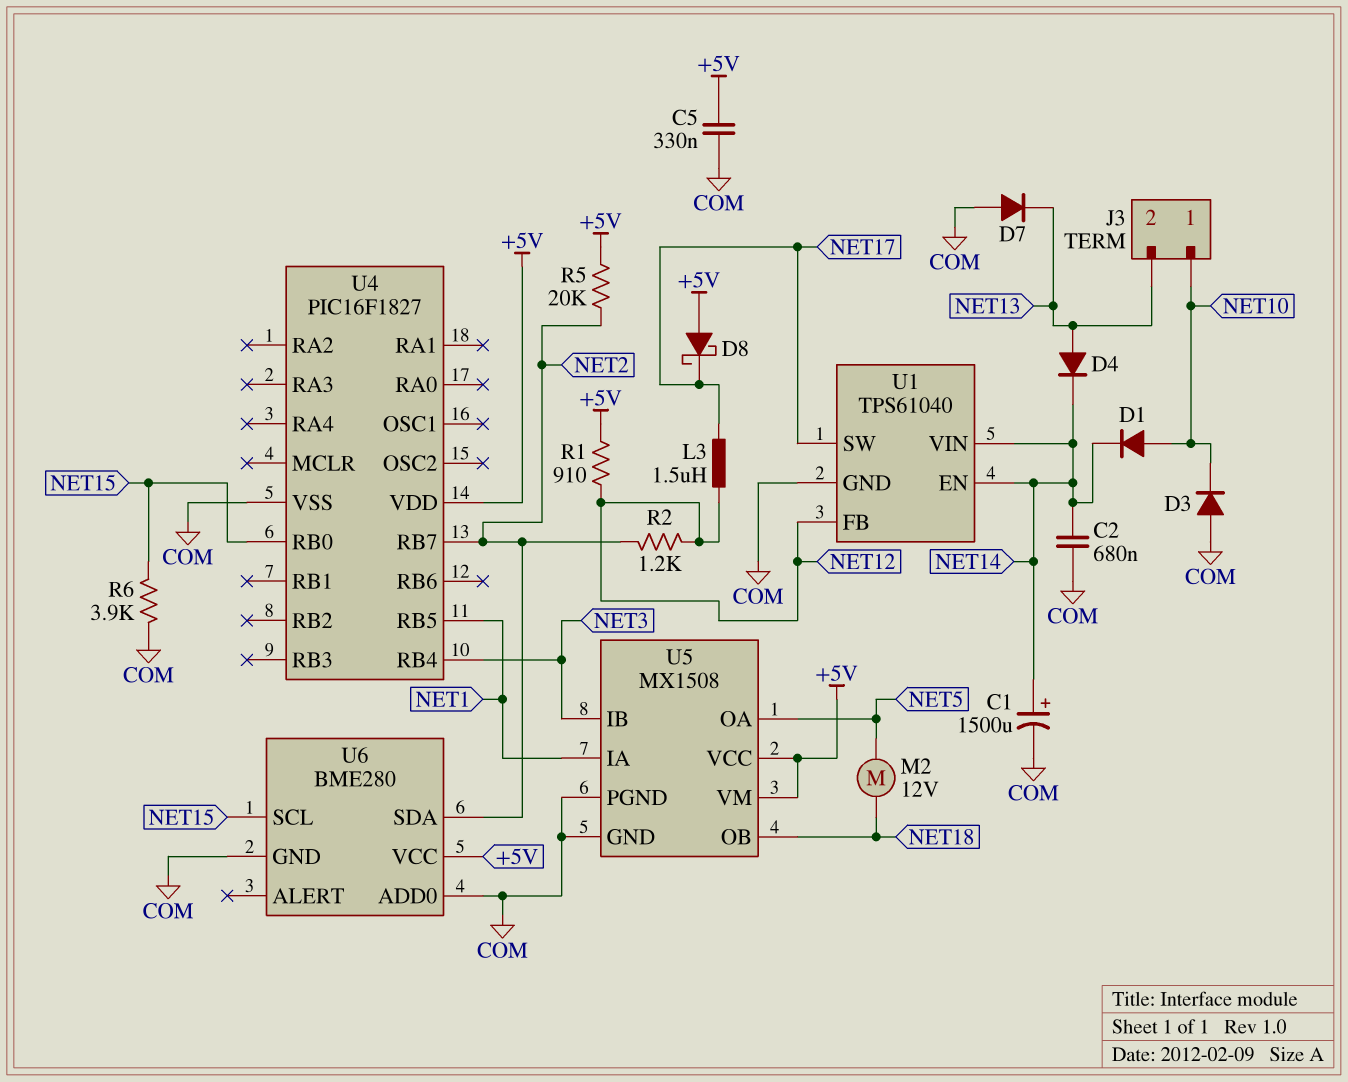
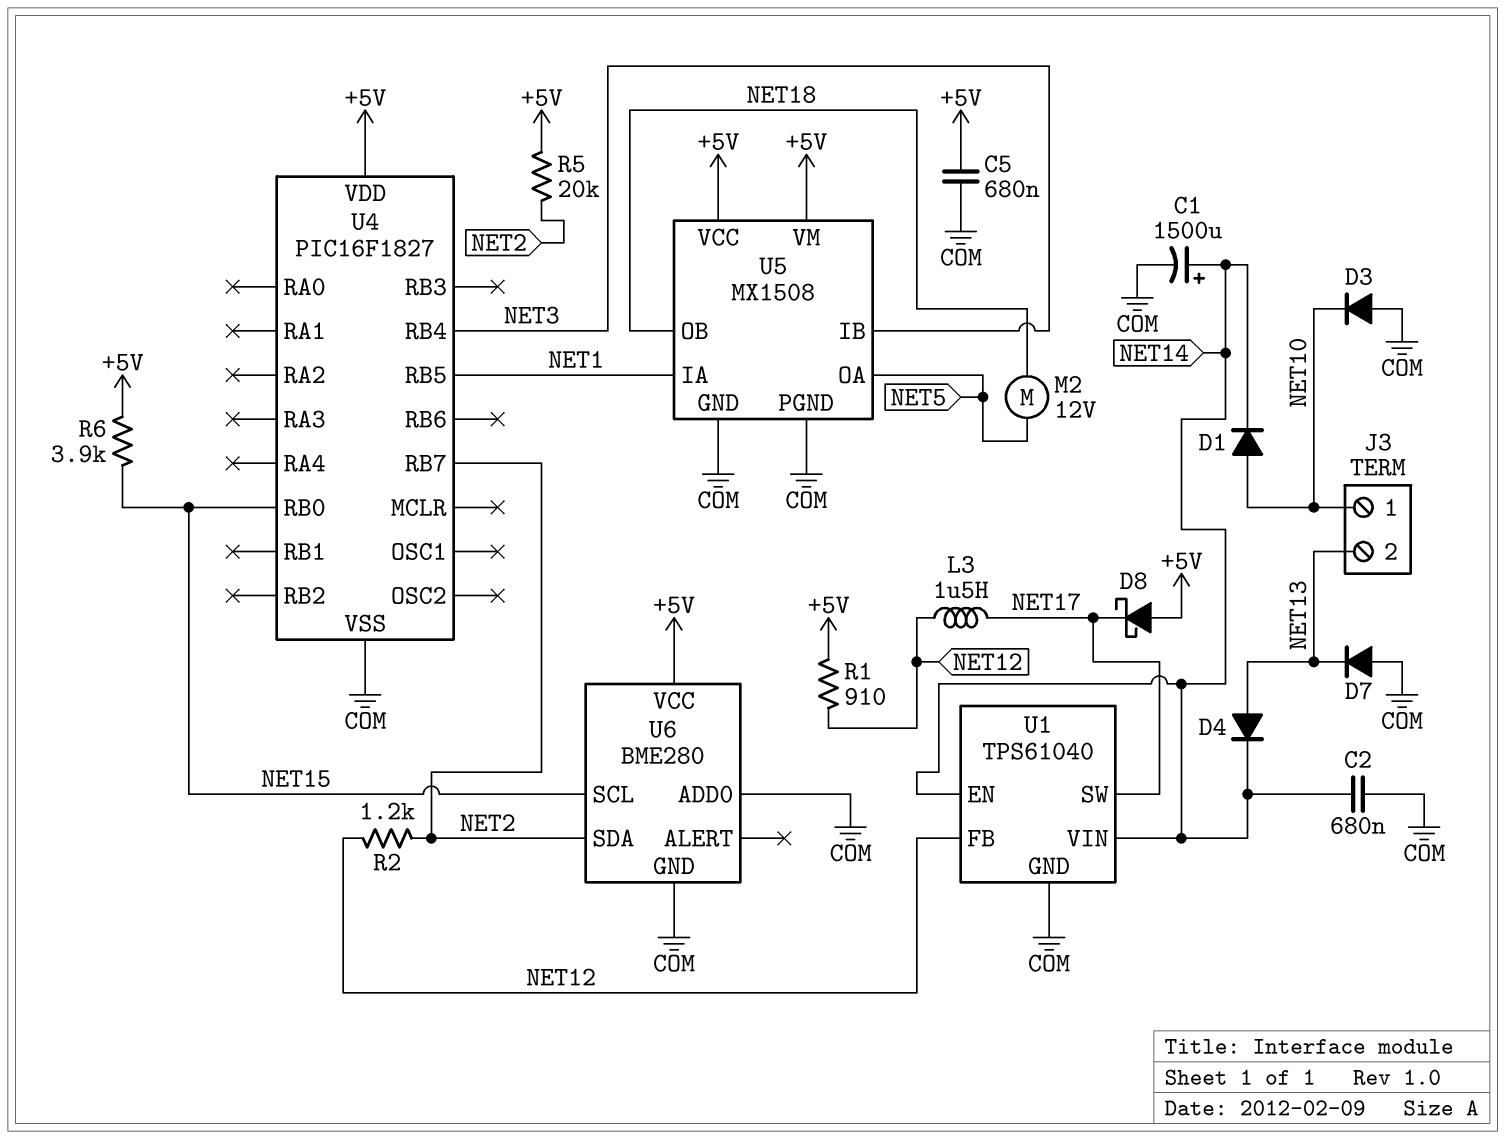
C5: 330nF (+5V, COM) -> 680nF (+5V, COM)
R6: 3.9k (COM, NET15) -> 3.9k (+5V, NET15)

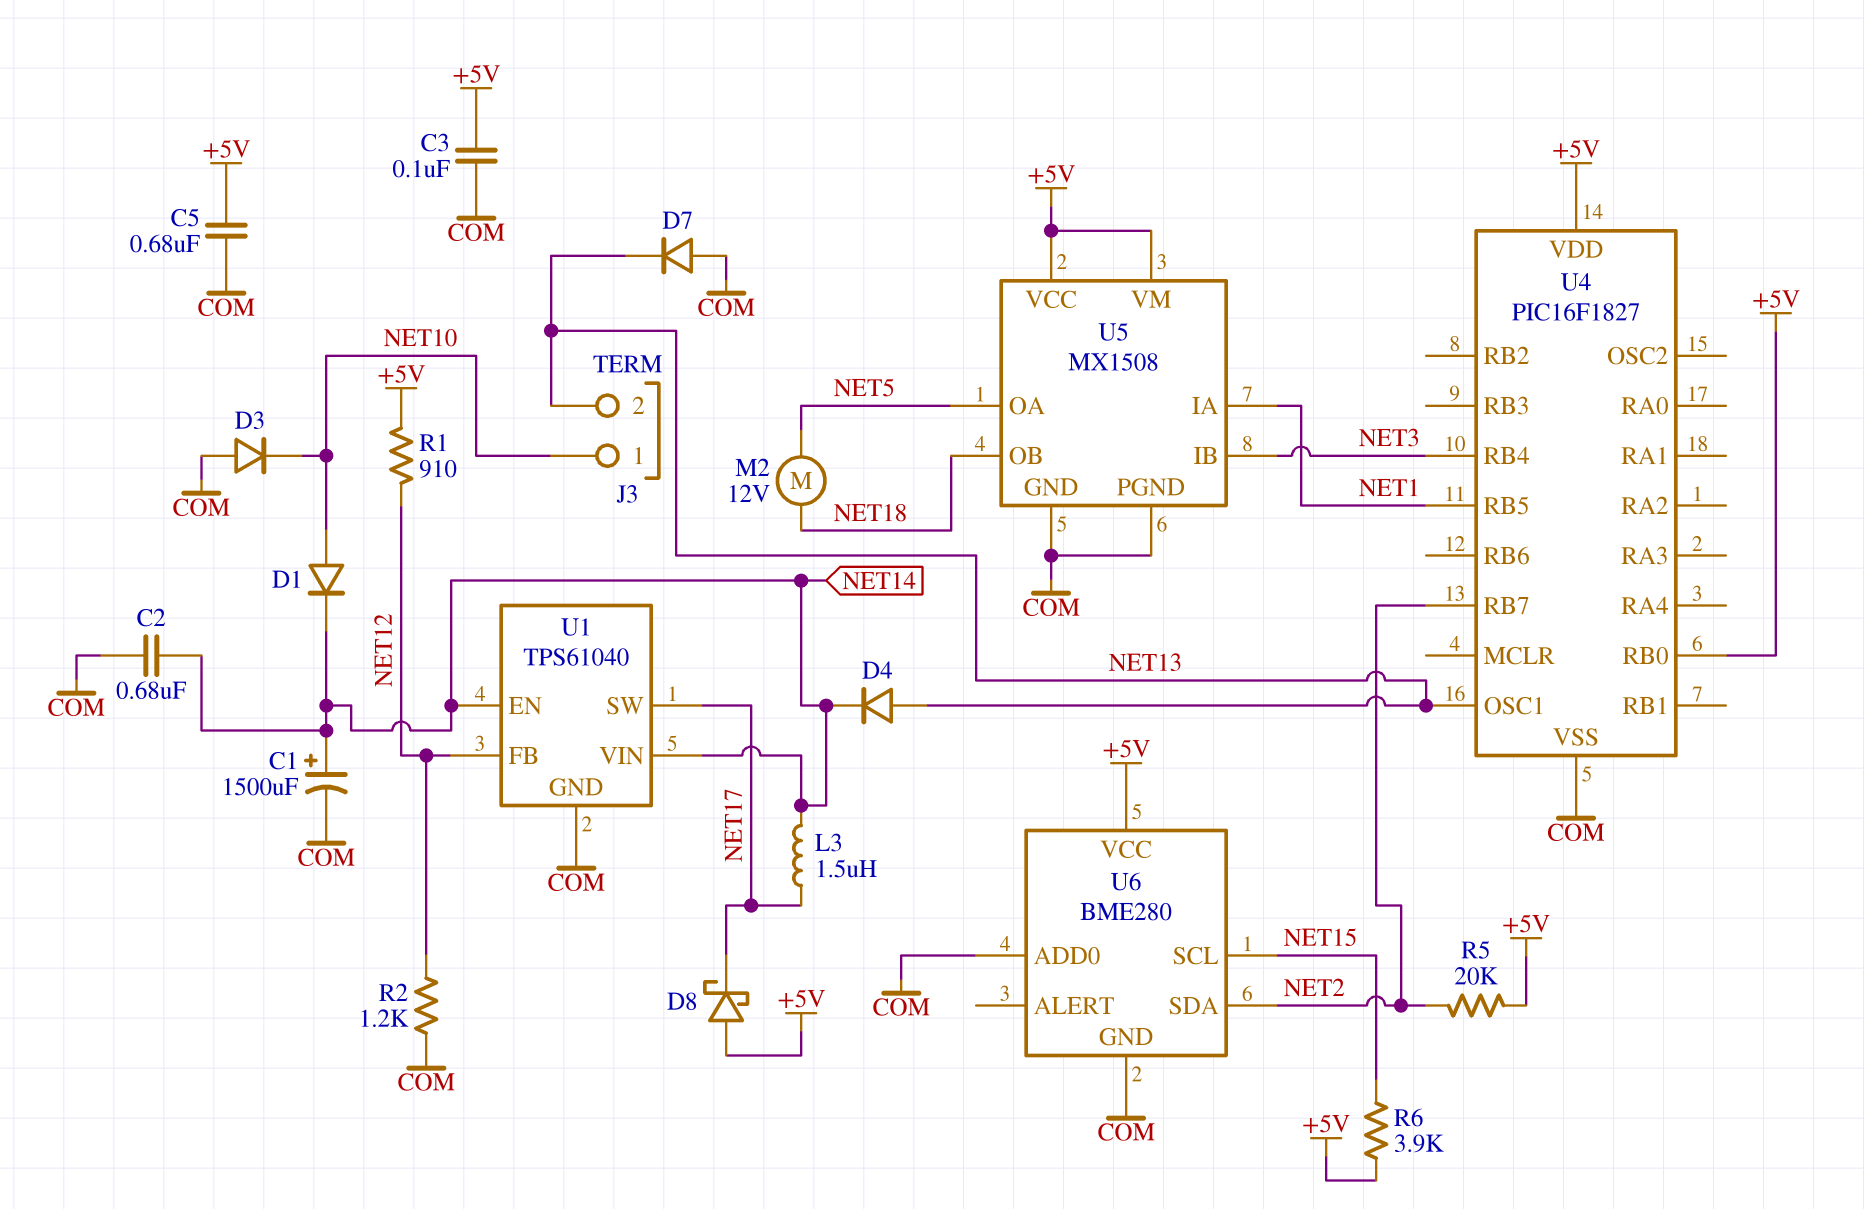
C3: none -> 100nF (+5V, COM)
L3: 1.5uH (NET12, NET17) -> 1.5uH (NET14, NET17)
R2: 1.2k (NET2, NET12) -> 1.2k (COM, NET12)
U4 pin OSC1: none -> NET13
U4 pin RB0: NET15 -> +5V

